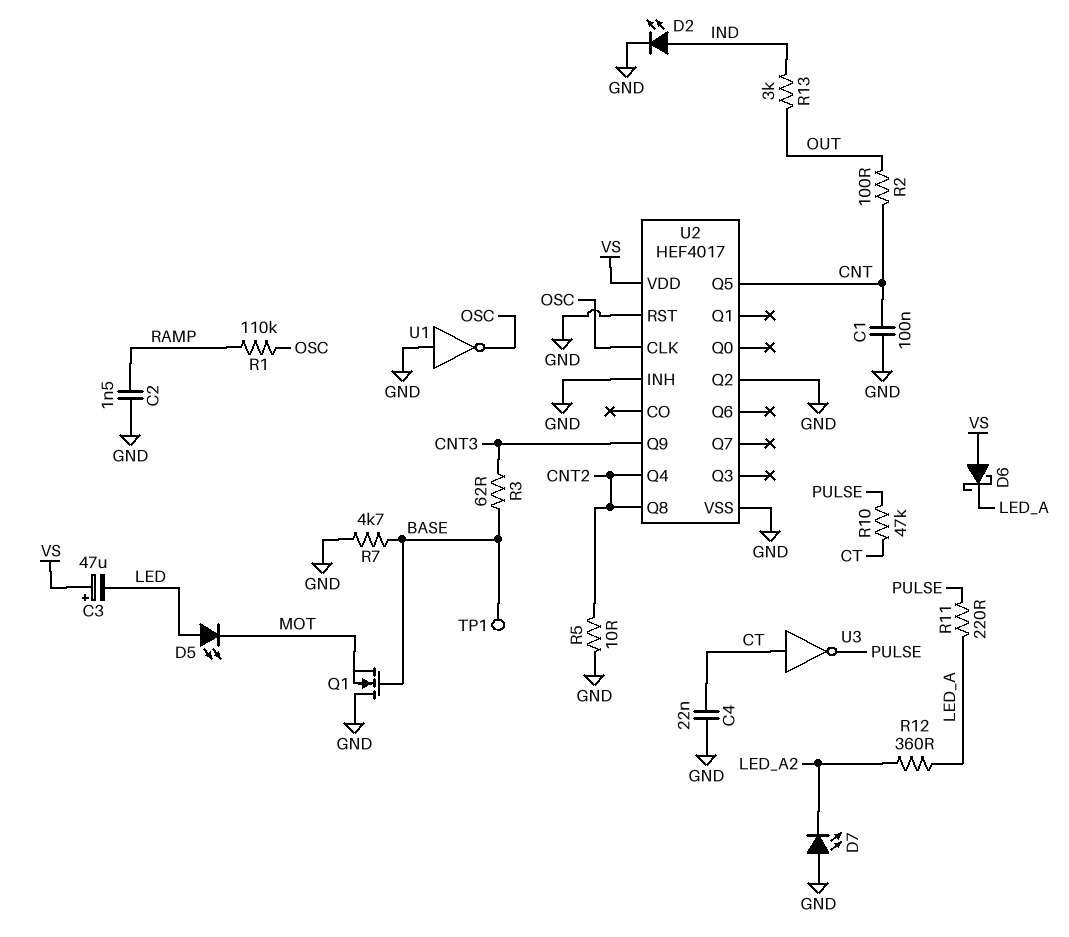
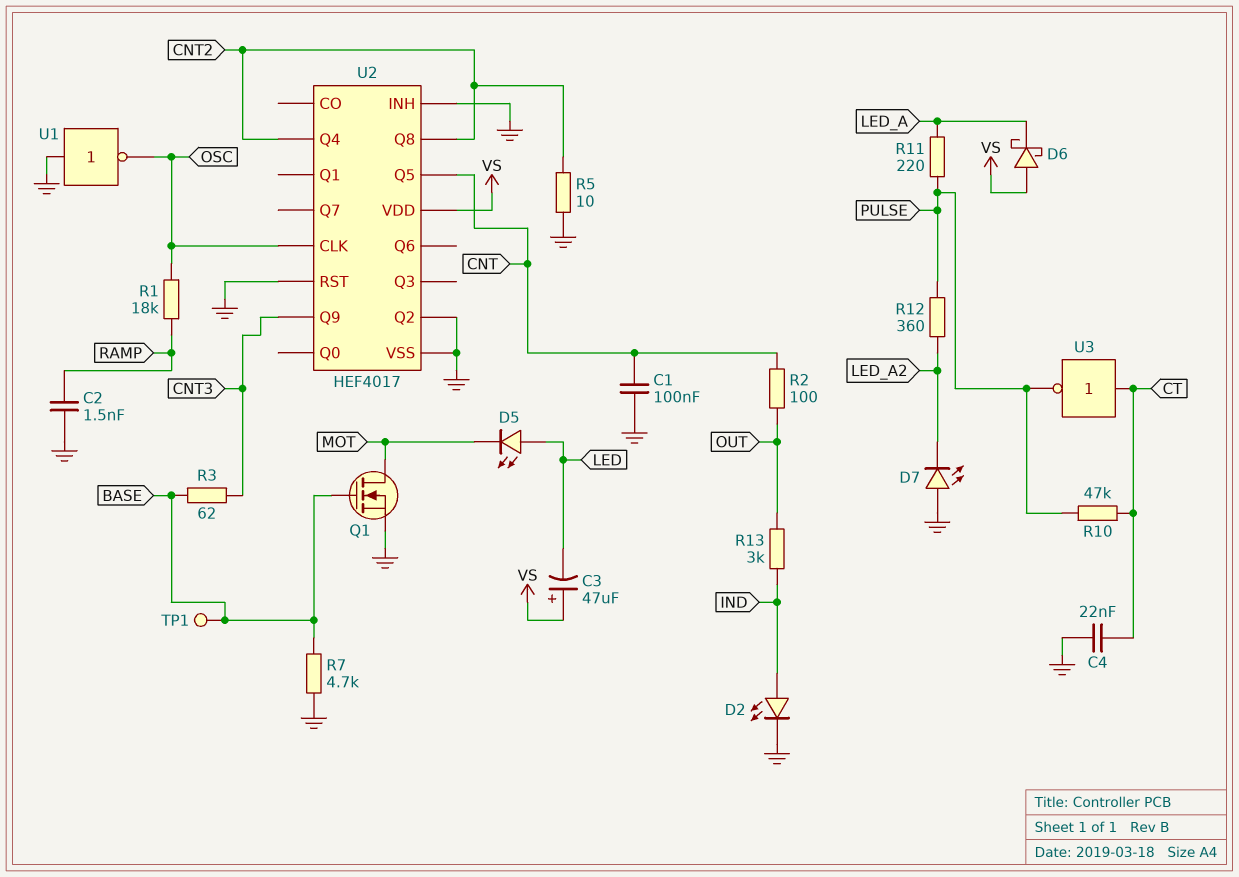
Q1: NMOS (G BASE, D GND, S MOT) -> NMOS (G BASE, D MOT, S GND)
R1: 110k (OSC, RAMP) -> 18k (OSC, RAMP)
R12: 360 (LED_A, LED_A2) -> 360 (LED_A2, PULSE)

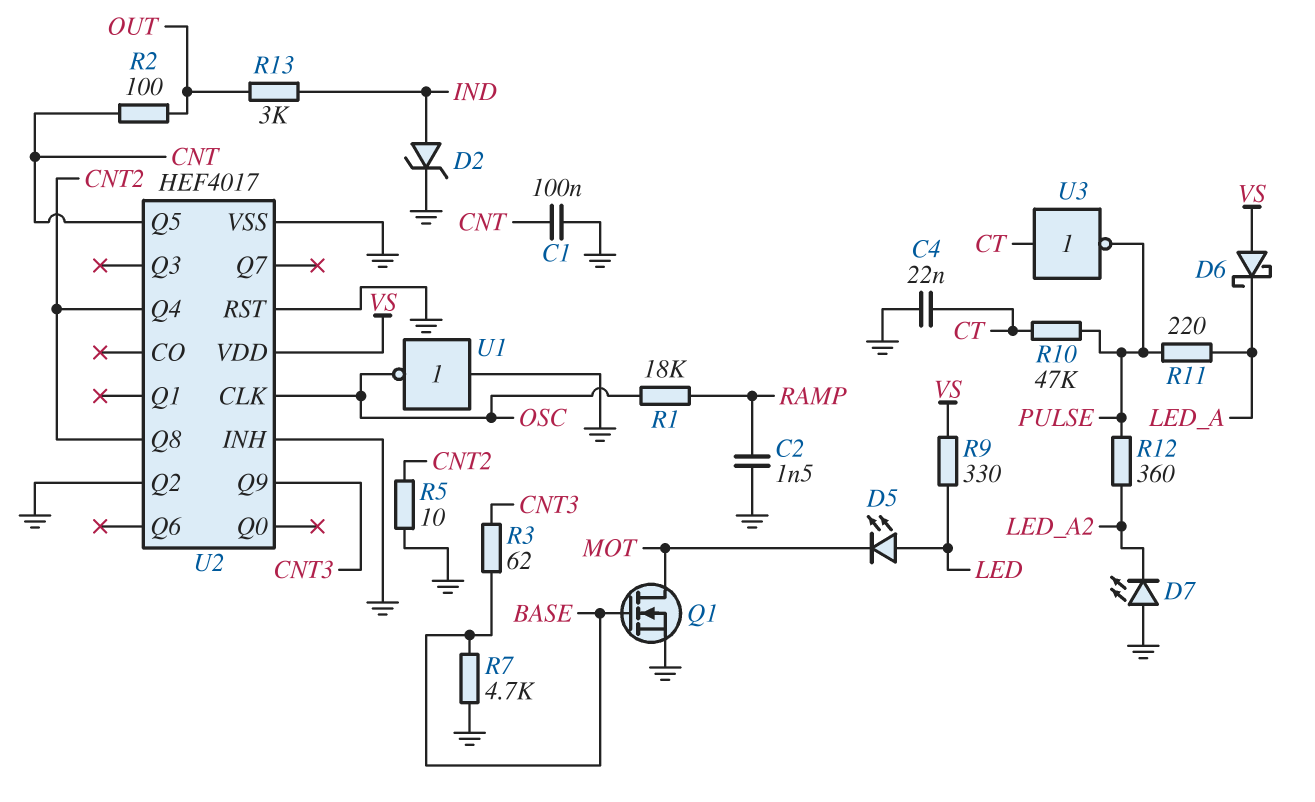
C3: 47uF (plus VS, minus LED) -> none
D2: LED (A IND, K GND) -> zener (A IND, K GND)
R9: none -> 330 (LED, VS)
TP1: test point (BASE) -> none

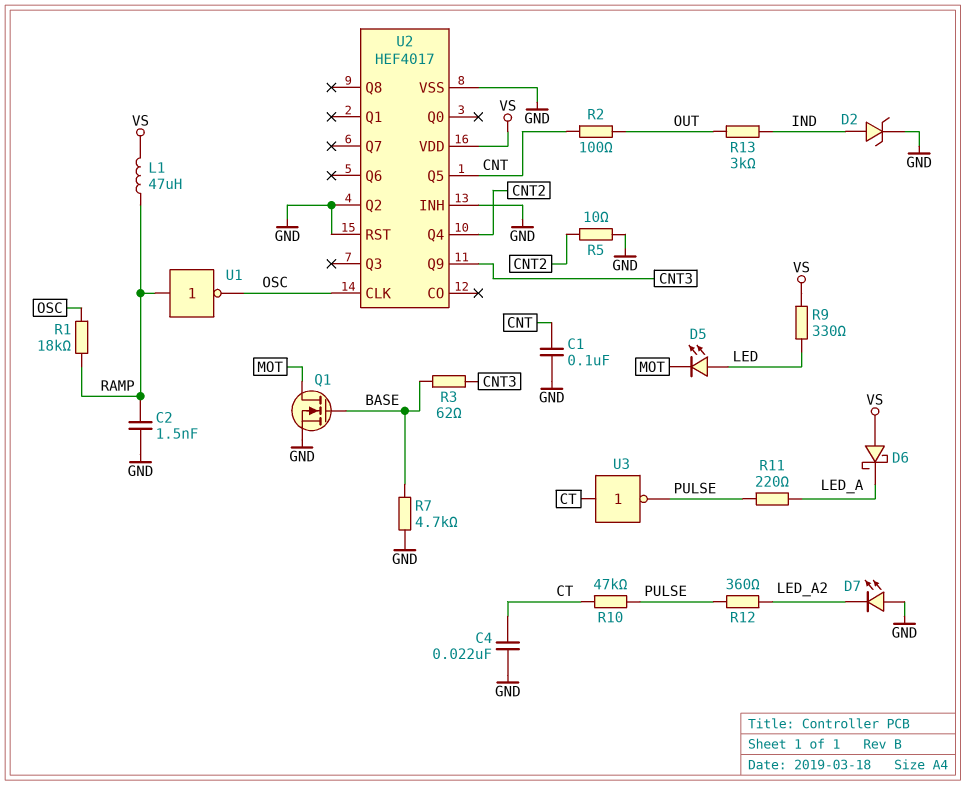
L1: none -> 47uH (RAMP, VS)
U1: NOT (in GND, out OSC) -> NOT (in RAMP, out OSC)
U2 pin Q8: CNT2 -> none

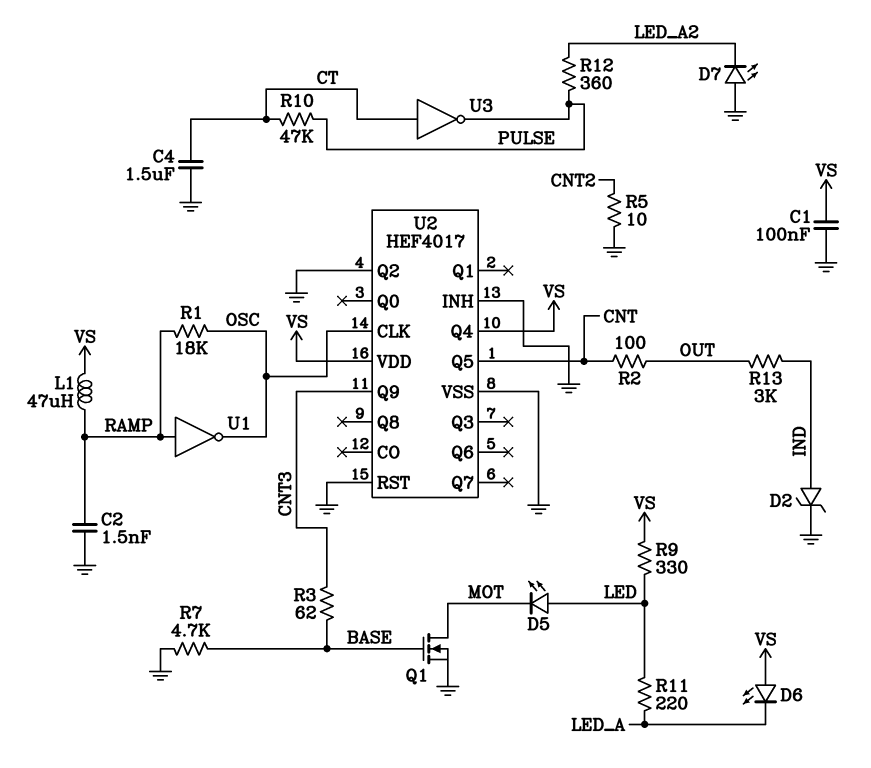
C1: 100nF (CNT, GND) -> 100nF (GND, VS)
C4: 22nF (CT, GND) -> 1.5uF (CT, GND)
D6: schottky (A VS, K LED_A) -> LED (A VS, K LED_A)
R11: 220 (LED_A, PULSE) -> 220 (LED, LED_A)
U2 pin Q4: CNT2 -> VS

